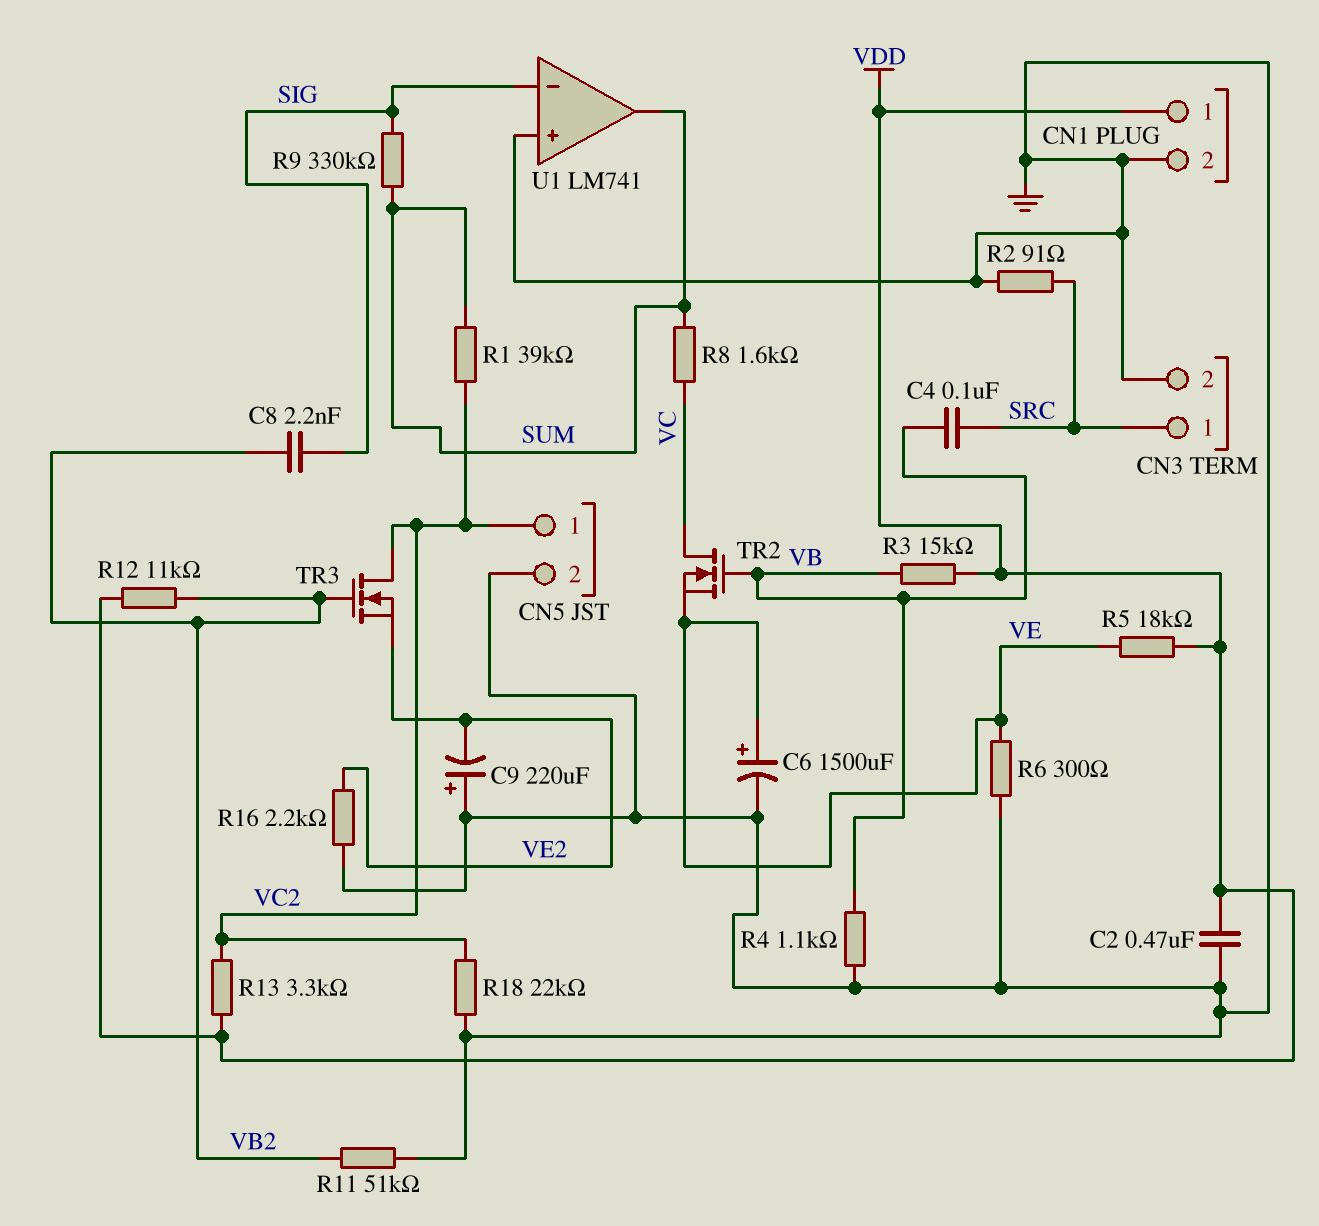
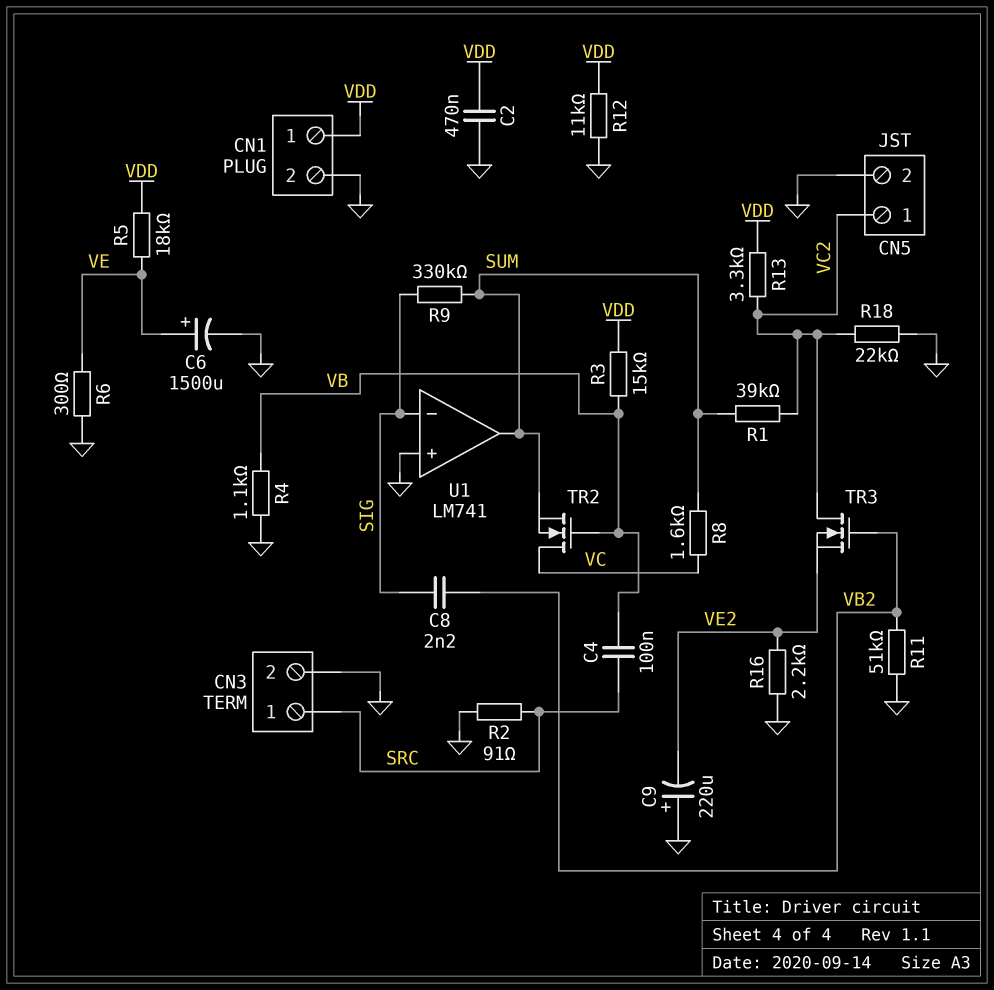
R12: 11k (VB2, VDD) -> 11k (GND, VDD)
TR2: NMOS (G VB, D VC, S VE) -> NMOS (G VB, D VC, S SUM)

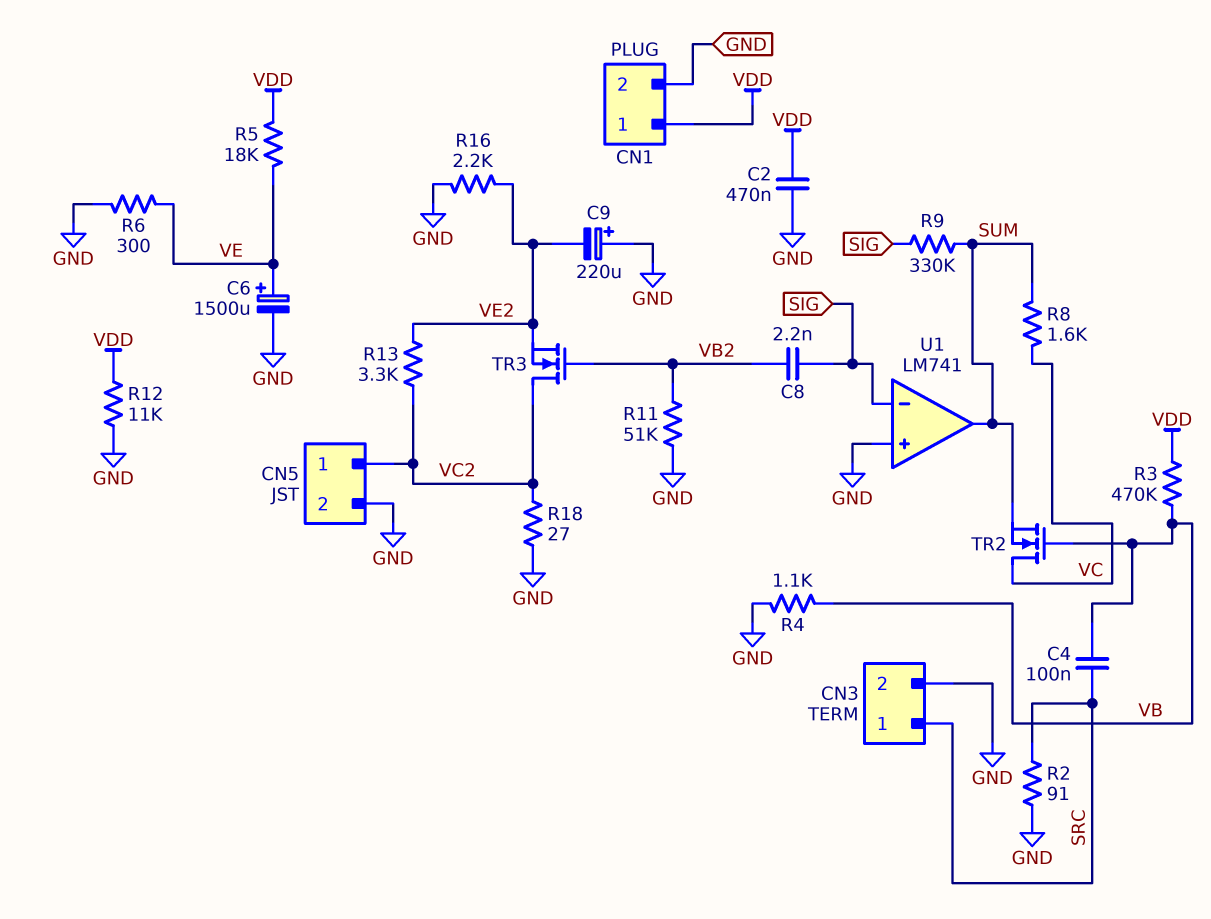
R1: 39k (SUM, VC2) -> none
R3: 15k (VB, VDD) -> 470k (VB, VDD)
R13: 3.3k (VC2, VDD) -> 3.3k (VC2, VE2)
R18: 22k (GND, VC2) -> 27 (GND, VC2)

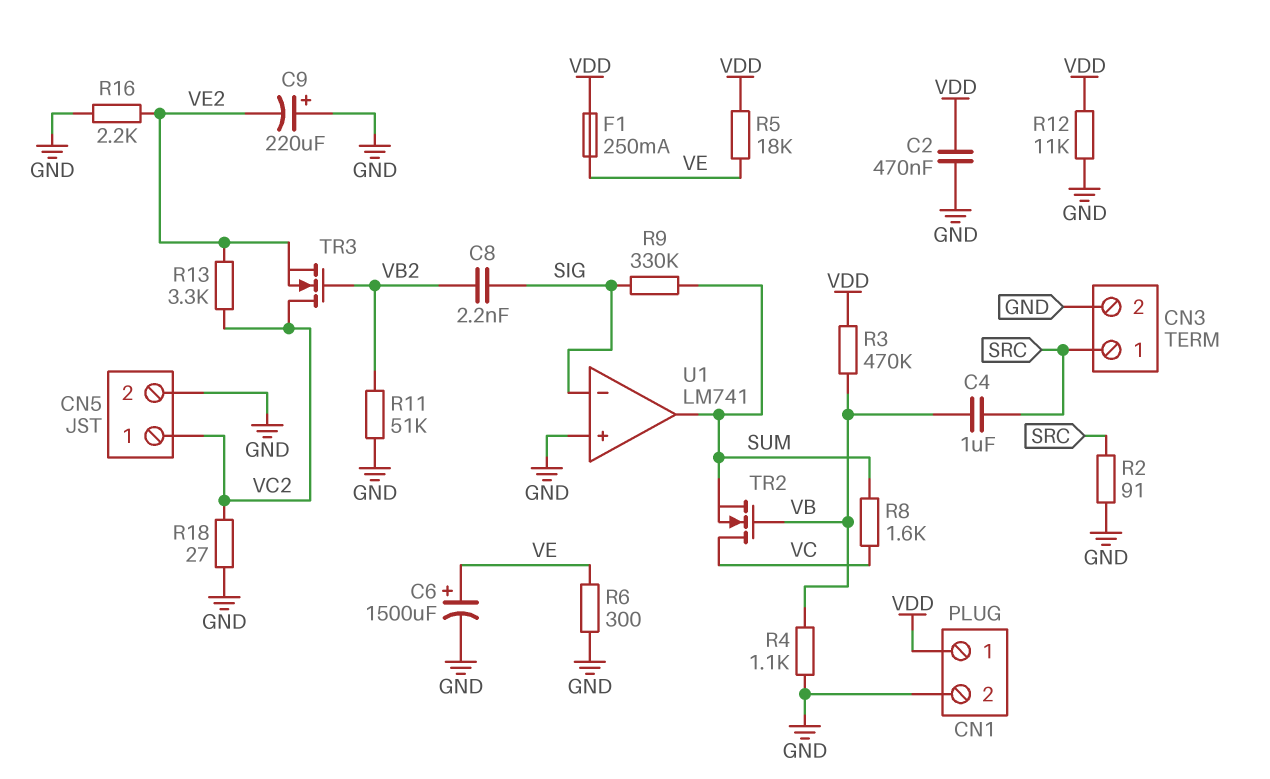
C4: 100nF (SRC, VB) -> 1uF (SRC, VB)
F1: none -> 250mA (VDD, VE)

